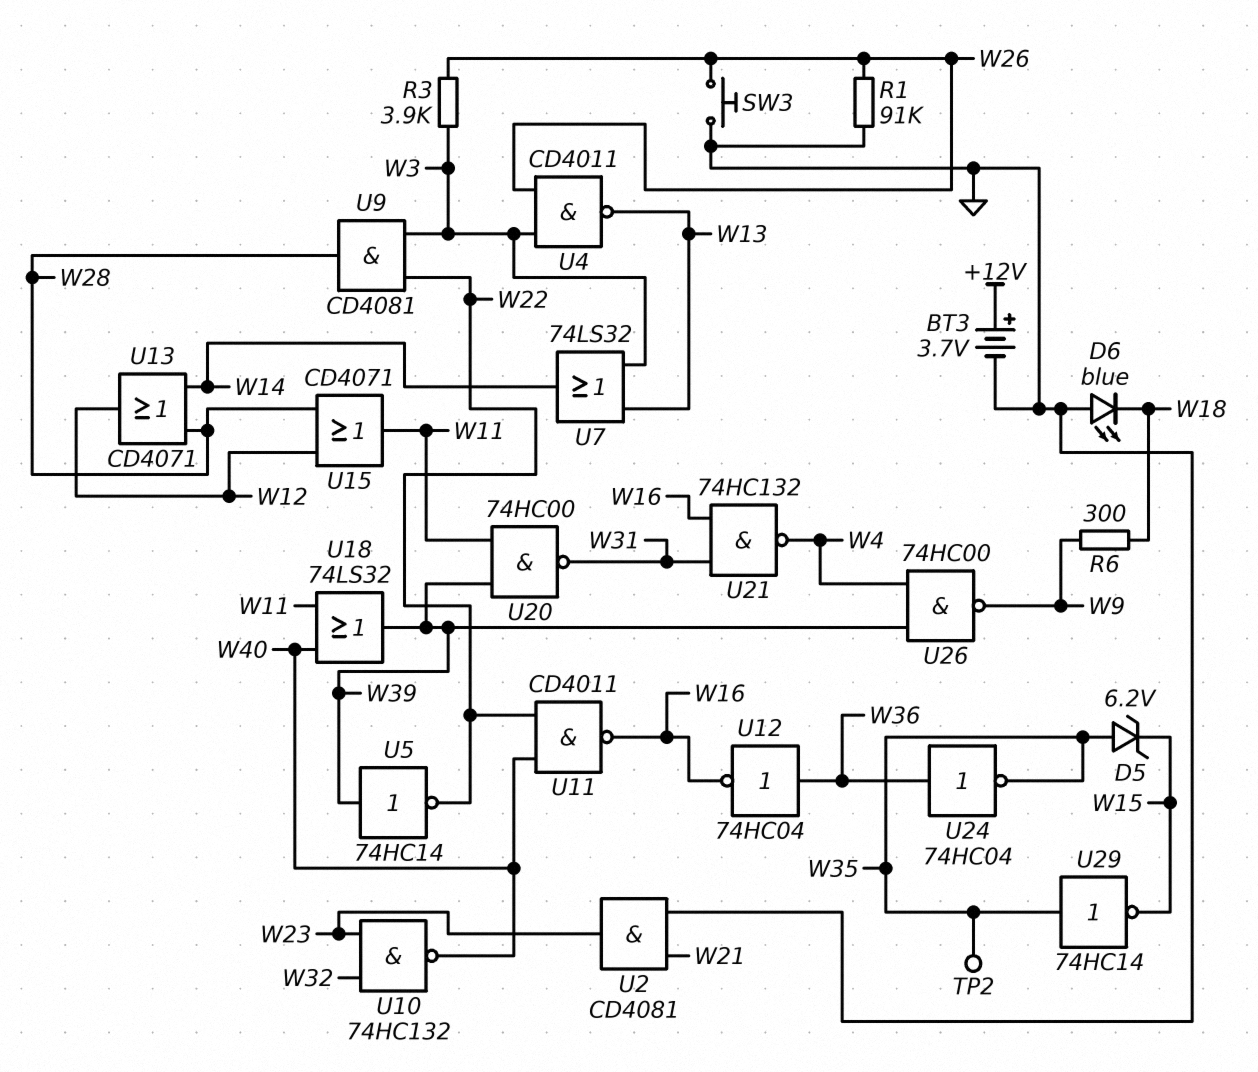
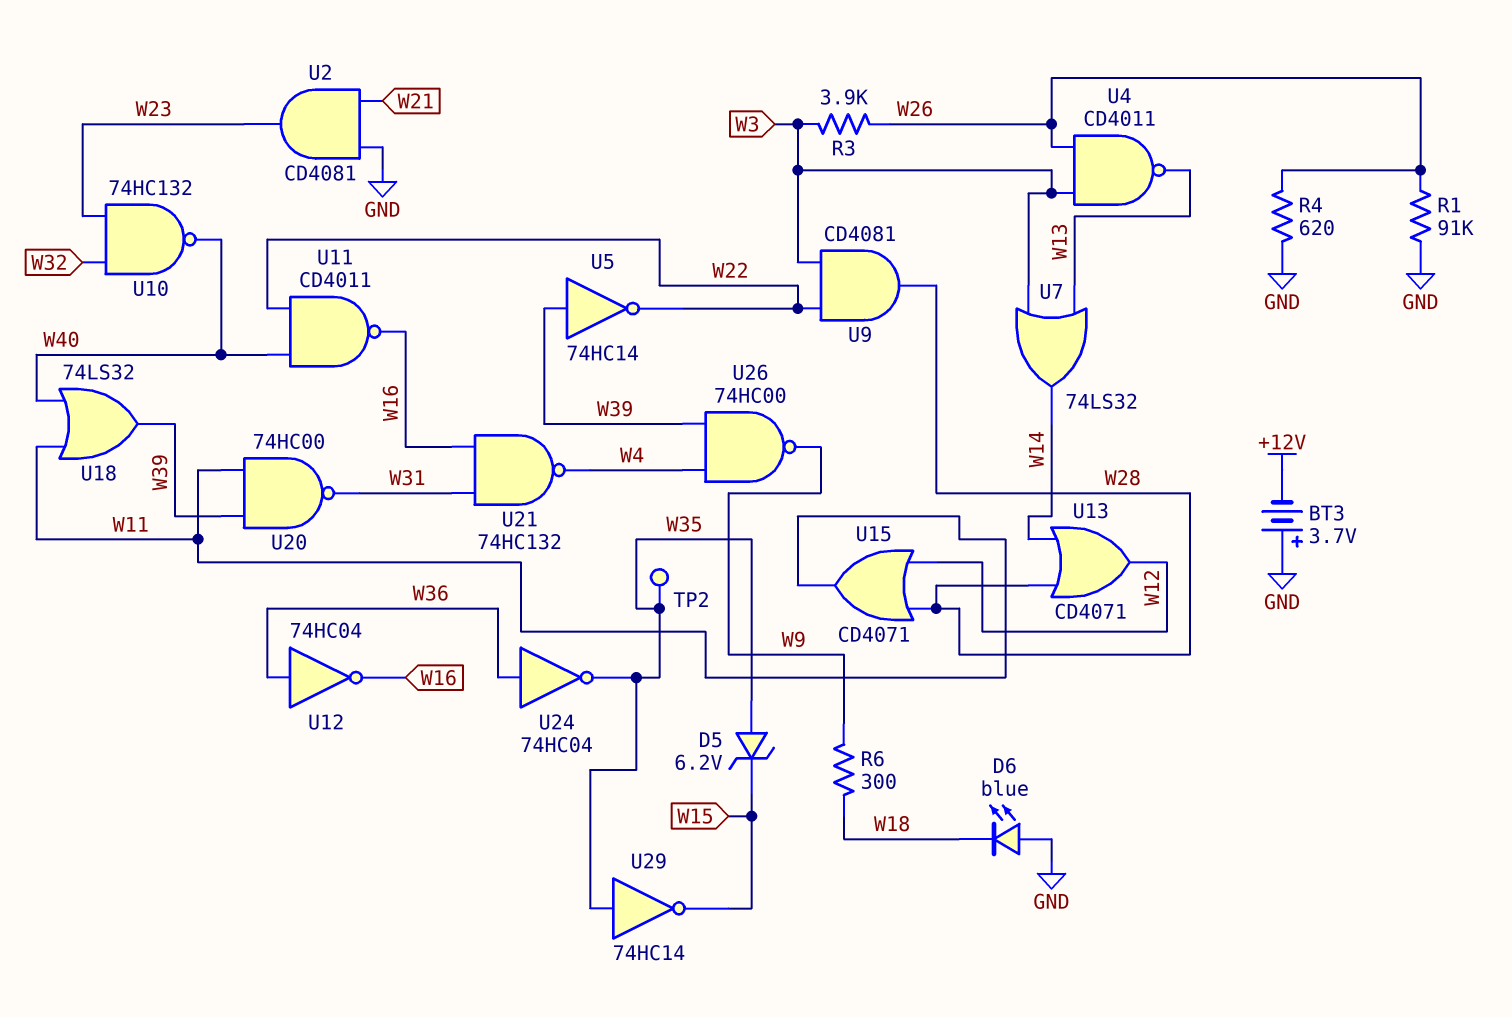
BT3: 3.7V (plus +12V, minus GND) -> 3.7V (plus GND, minus +12V)
R4: none -> 620 (GND, W26)
SW3: button (GND, W26) -> none

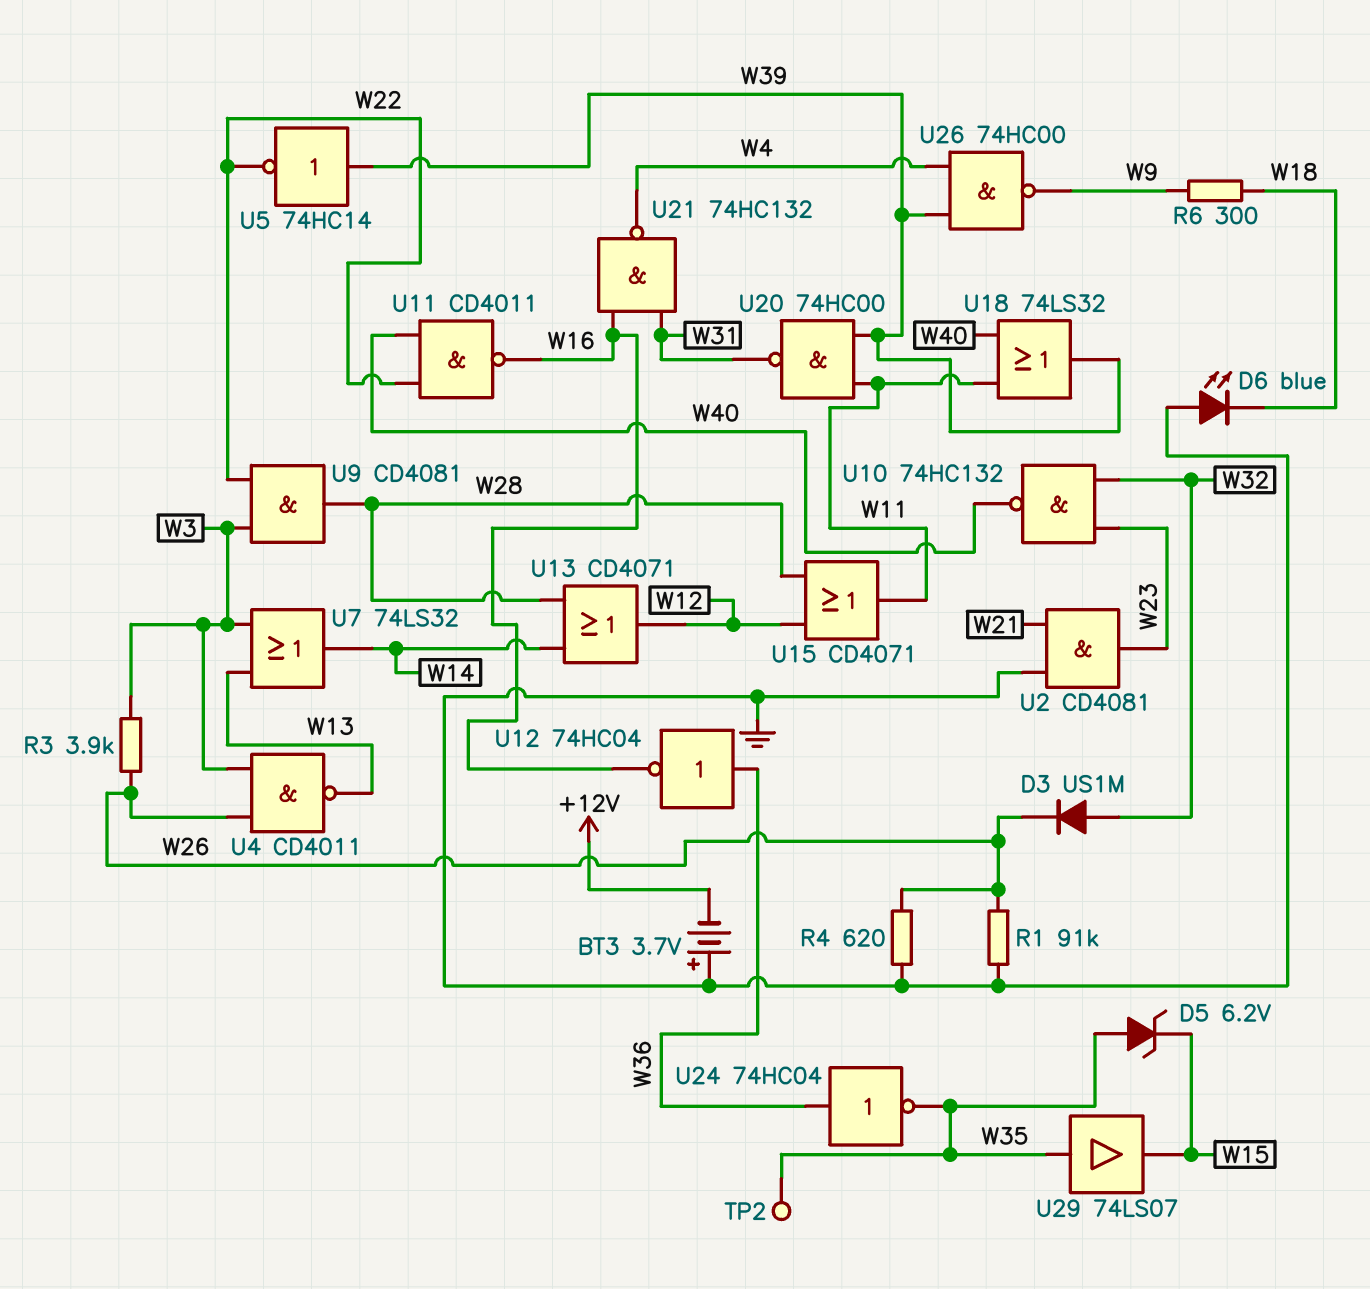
D3: none -> diode US1M (A W32, K W26)
U29: NOT 74HC14 (in W35, out W15) -> buffer 74LS07 (in W35, out W15)

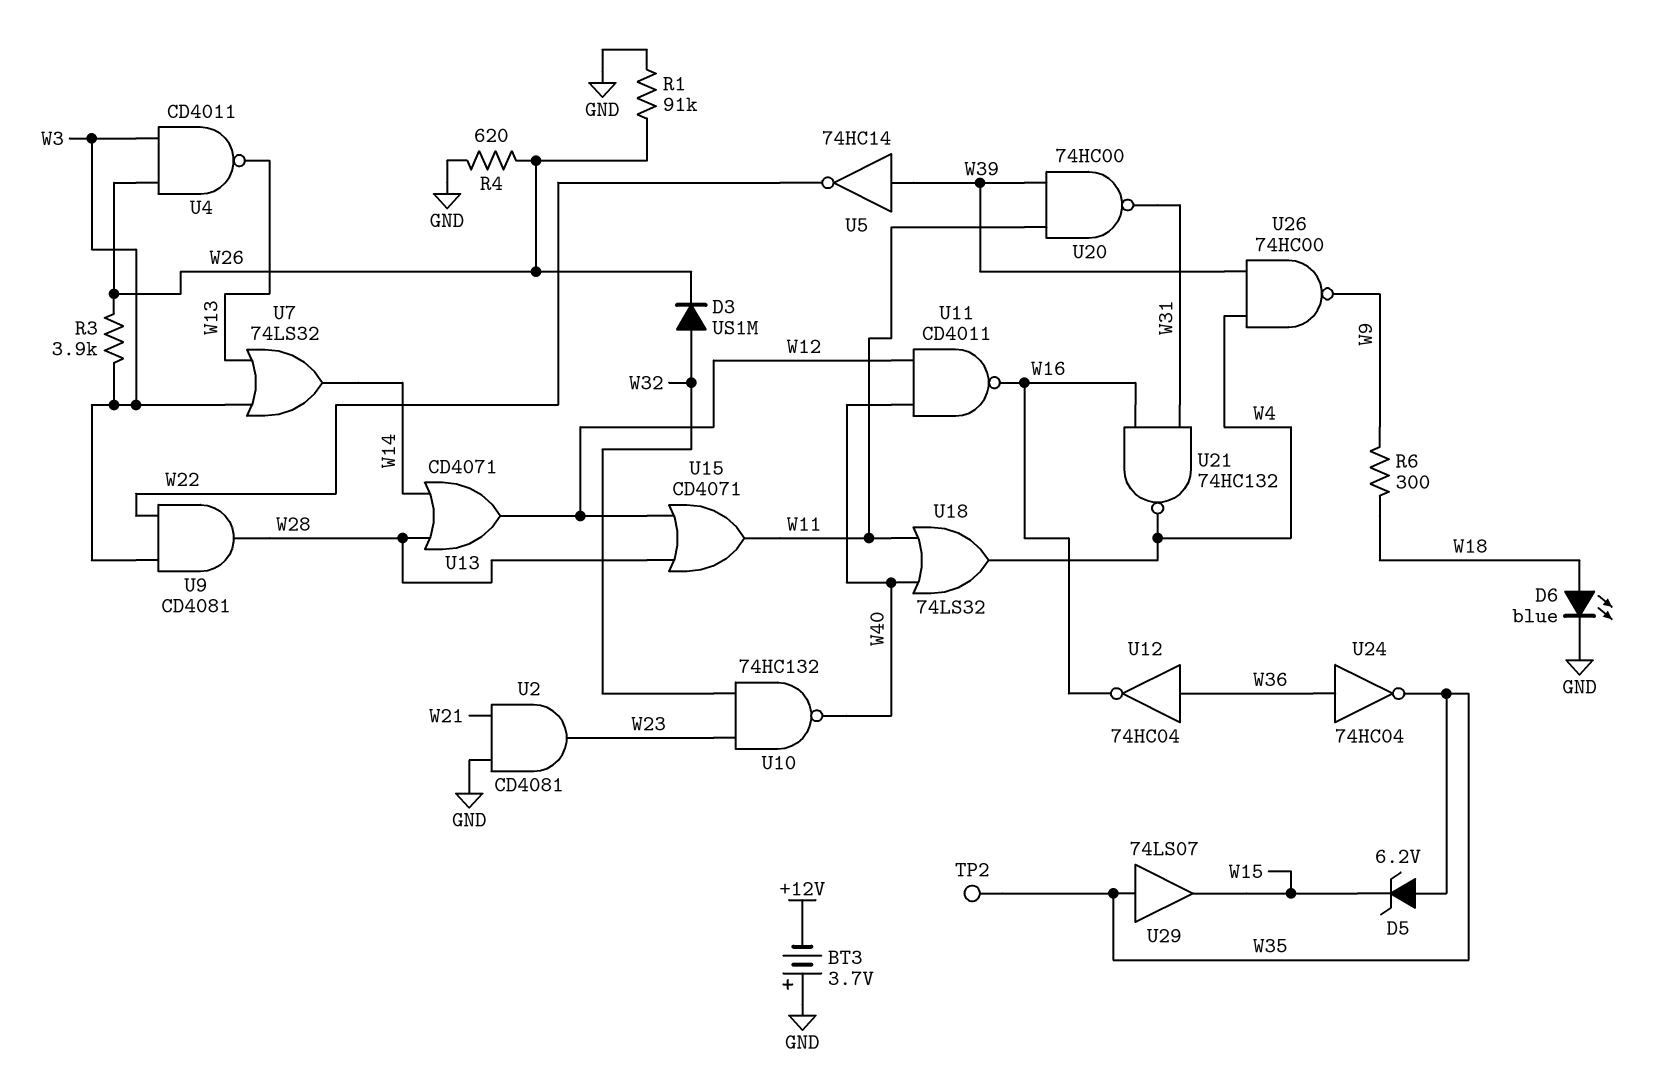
D6: LED blue (A GND, K W18) -> LED blue (A W18, K GND)
U11: NAND CD4011 (in W22, in W40, out W16) -> NAND CD4011 (in W12, in W40, out W16)
U18: OR 74LS32 (in W11, in W40, out W39) -> OR 74LS32 (in W11, in W40, out W4)

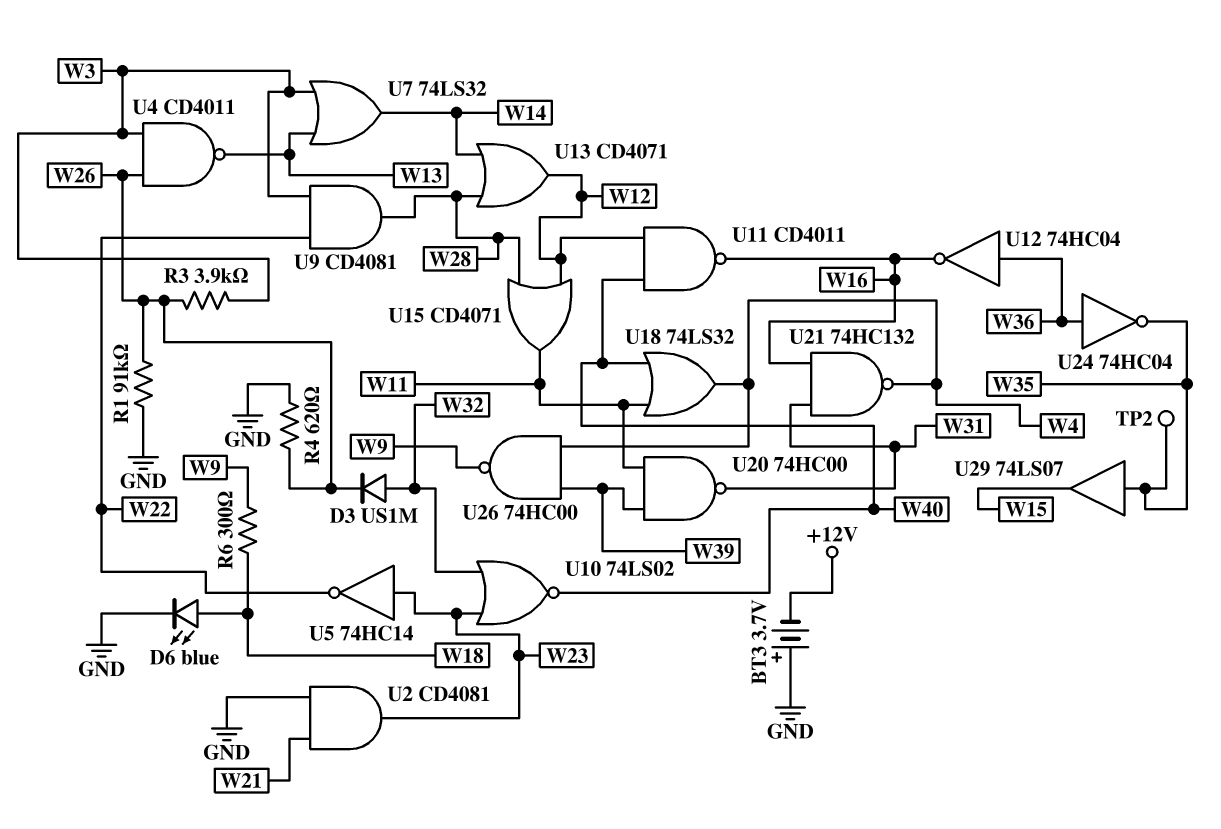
D5: zener 6.2V (A W35, K W15) -> none
U5: NOT 74HC14 (in W39, out W22) -> NOT 74HC14 (in W23, out W22)
U10: NAND 74HC132 (in W23, in W32, out W40) -> NOR 74LS02 (in W23, in W32, out W40)

